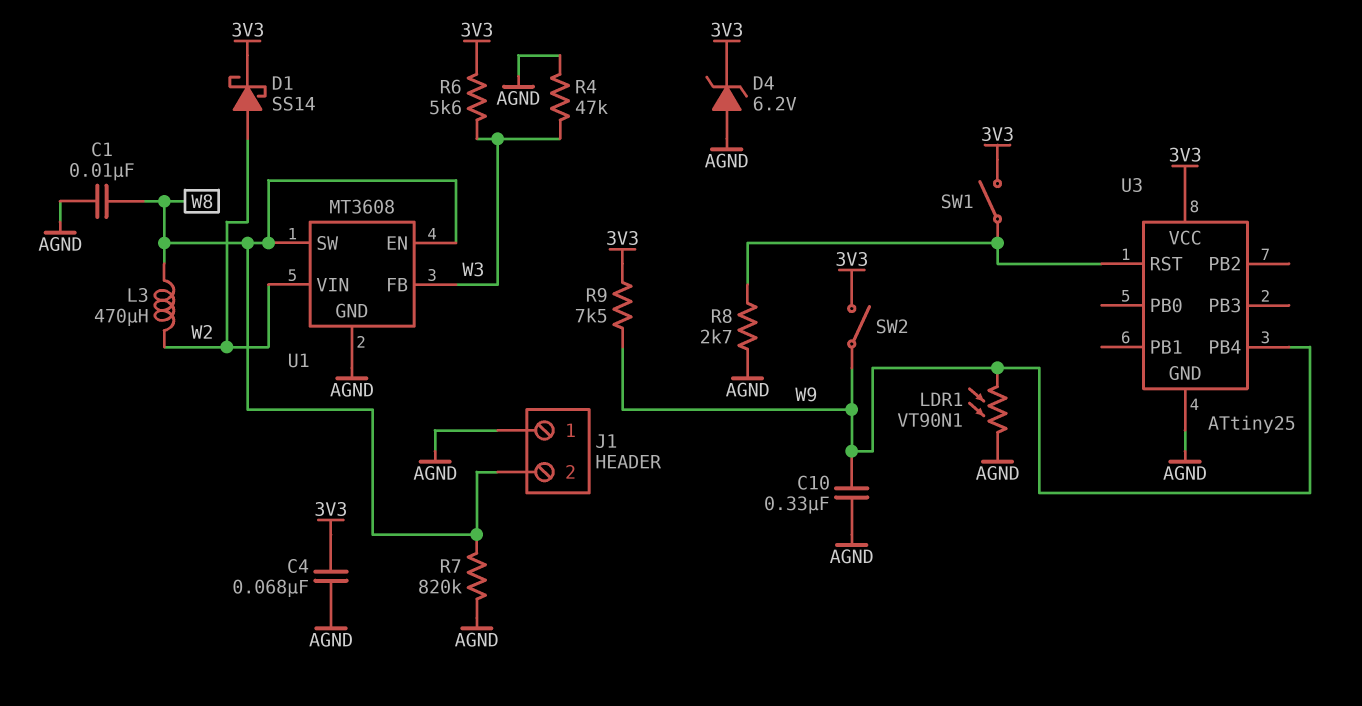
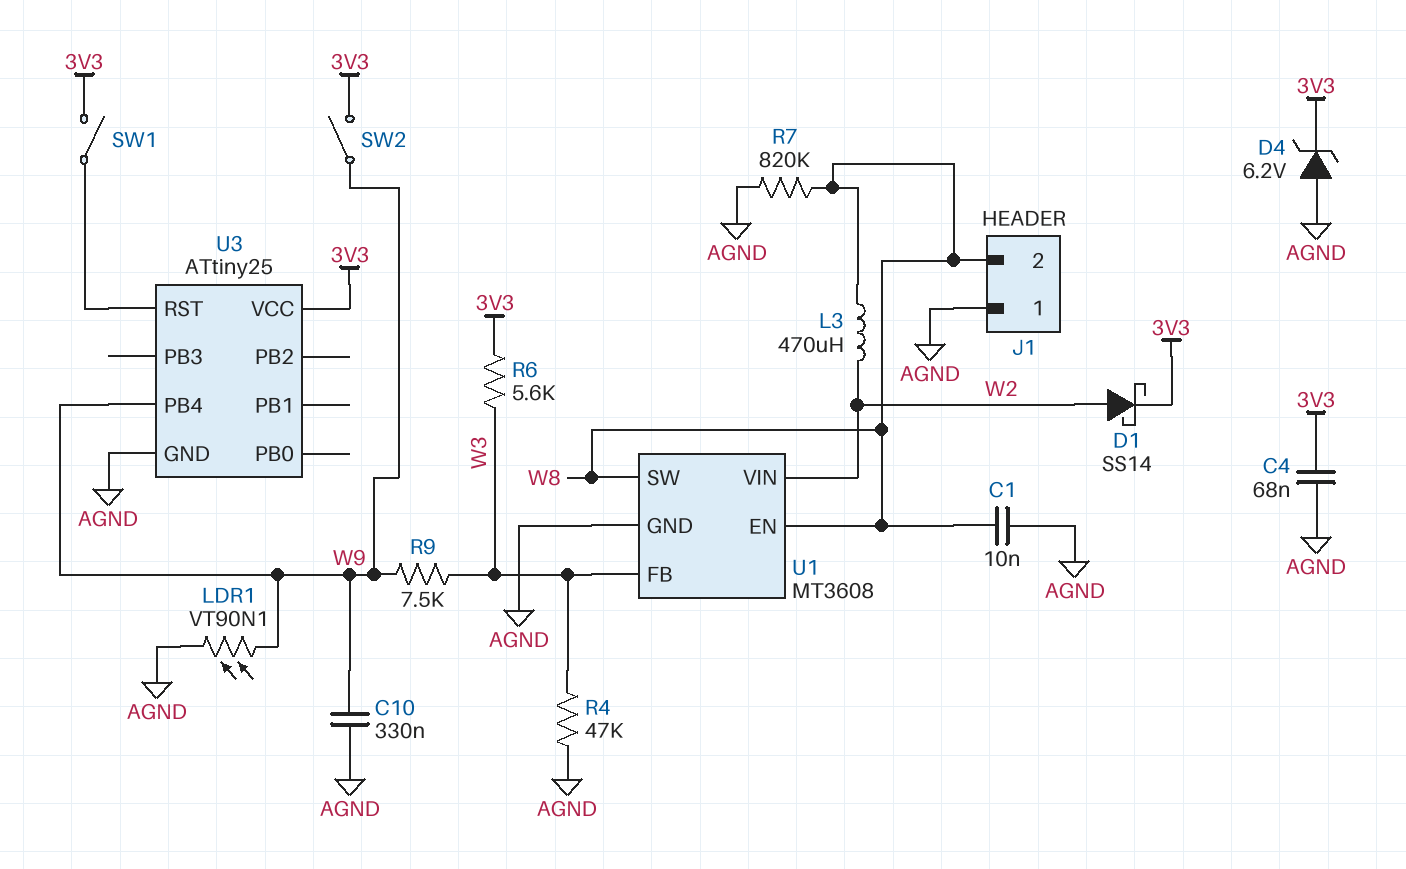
R8: 2.7k (AGND, U3/RST) -> none
R9: 7.5k (3V3, W9) -> 7.5k (W3, W9)

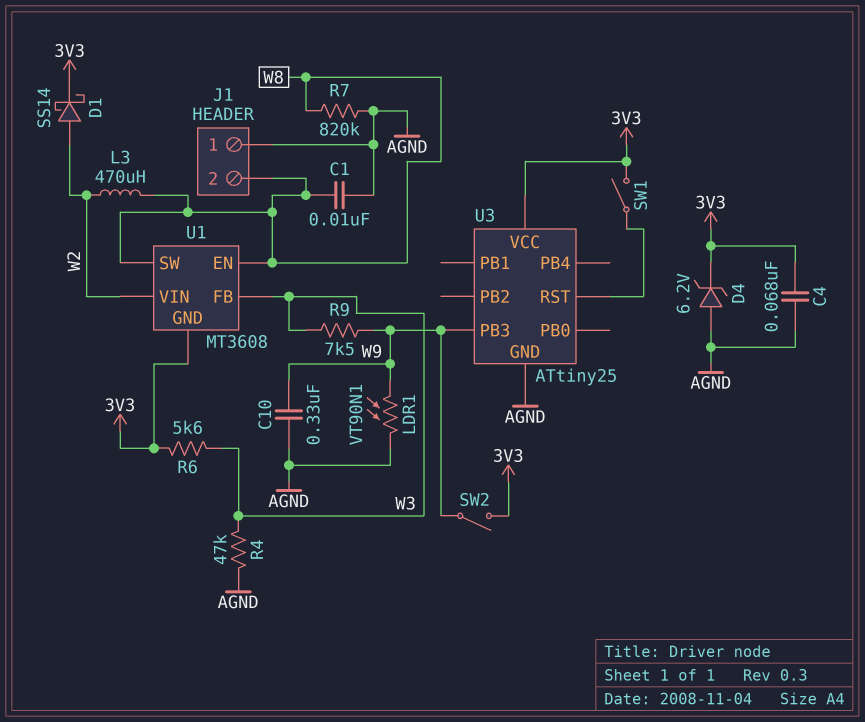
U1 pin GND: AGND -> 3V3
U3 pin PB3: none -> W9
U3 pin PB4: W9 -> none

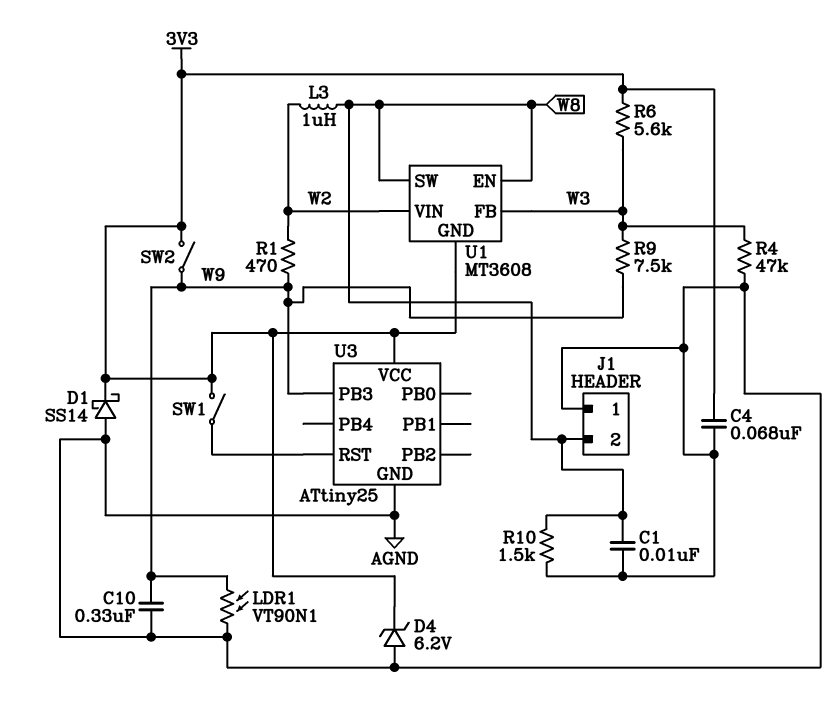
D1: schottky SS14 (A W2, K 3V3) -> schottky SS14 (A AGND, K 3V3)
L3: 470uH (W2, W8) -> 1uH (W2, W8)
R1: none -> 470 (W2, W9)
R7: 820k (AGND, W8) -> none
R10: none -> 1.5k (AGND, W8)

